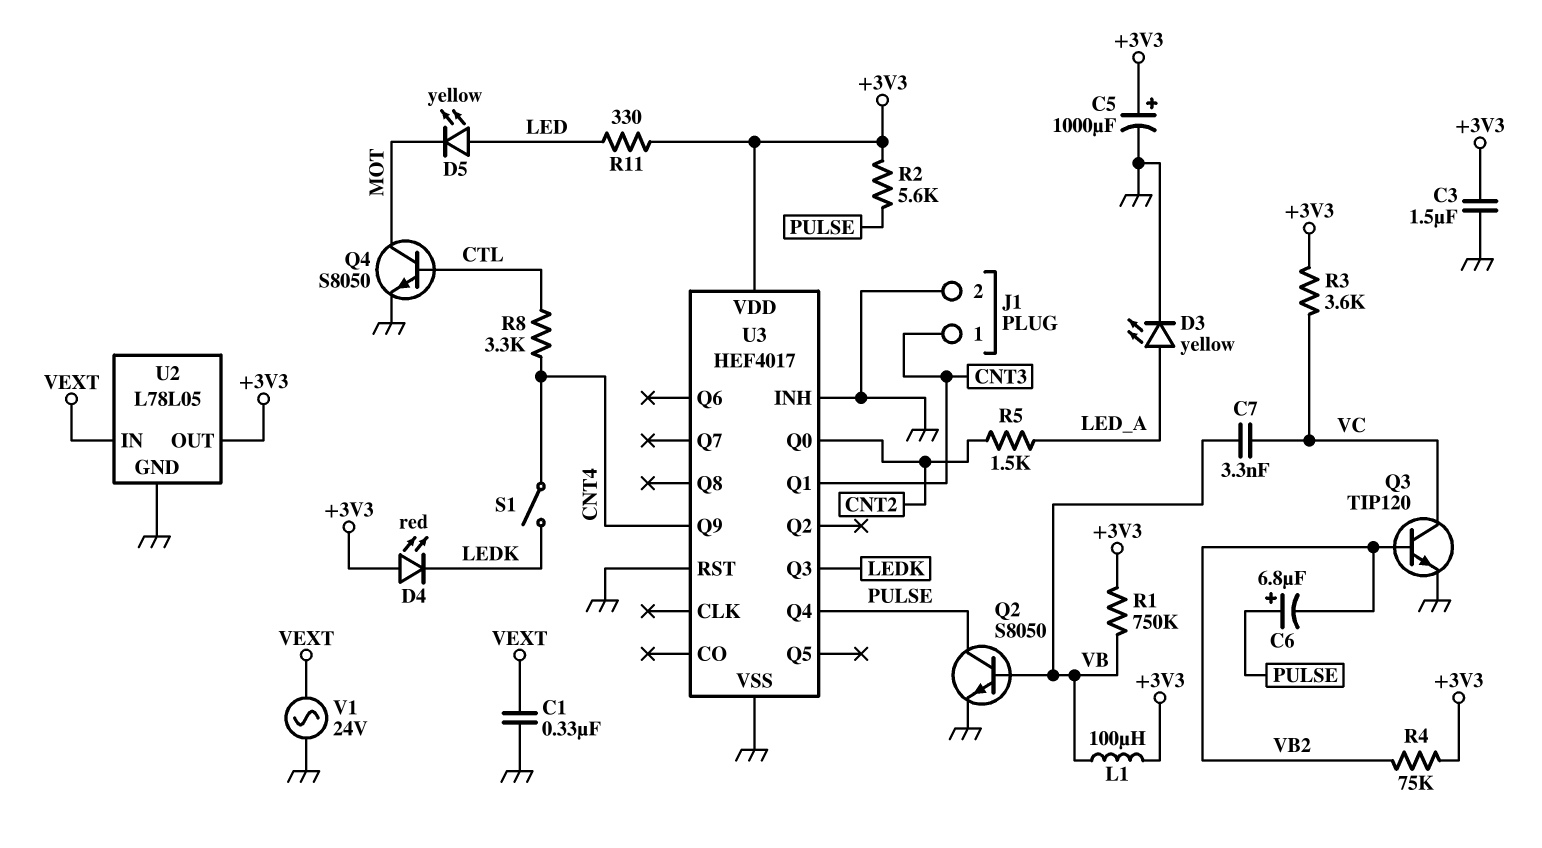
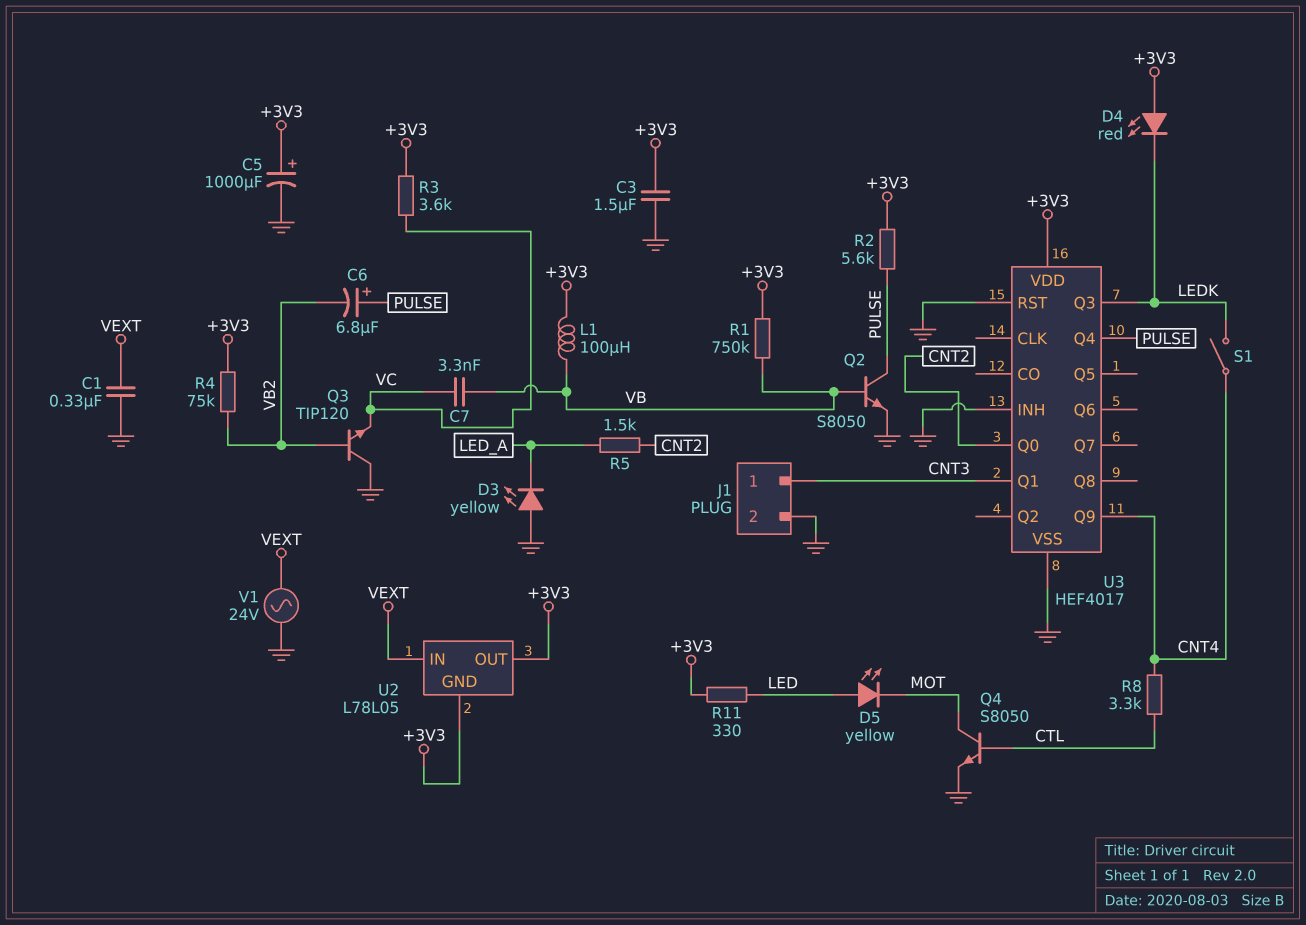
D3: LED yellow (A LED_A, K GND) -> LED yellow (A GND, K LED_A)
Q3: NPN TIP120 (B VB2, C VC, E GND) -> NPN TIP120 (B VB2, C GND, E VC)
U2 pin GND: GND -> +3V3

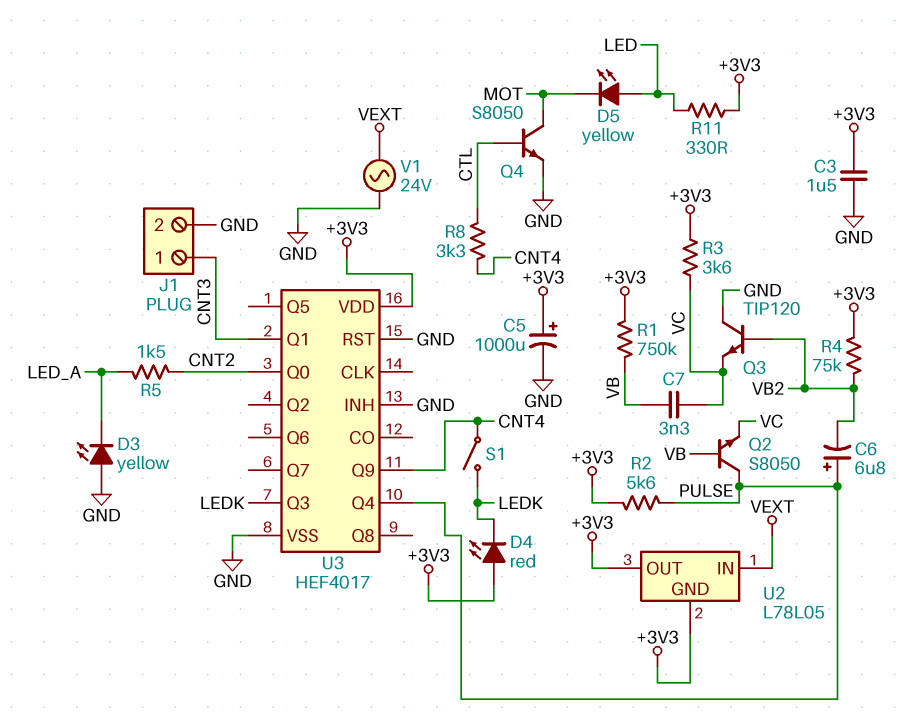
C1: 330nF (GND, VEXT) -> none
L1: 100uH (+3V3, VB) -> none
Q2: NPN S8050 (B VB, C PULSE, E GND) -> NPN S8050 (B VB, C PULSE, E VC)

